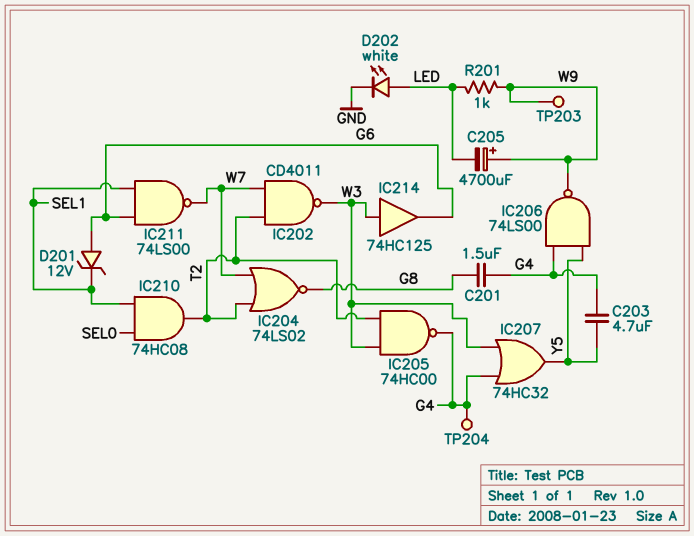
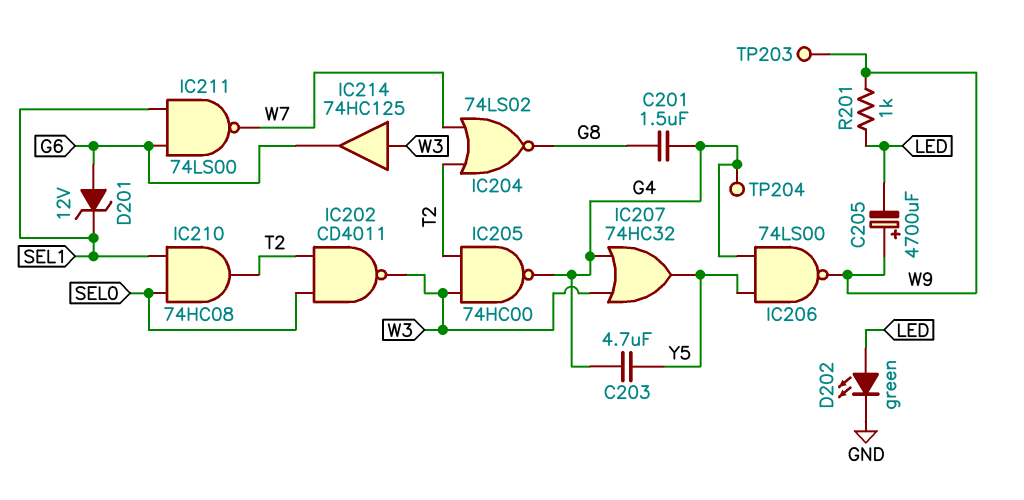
D202: LED white (A LED, K GND) -> LED green (A LED, K GND)
IC202: NAND CD4011 (in T2, in W7, out W3) -> NAND CD4011 (in SEL0, in T2, out W3)

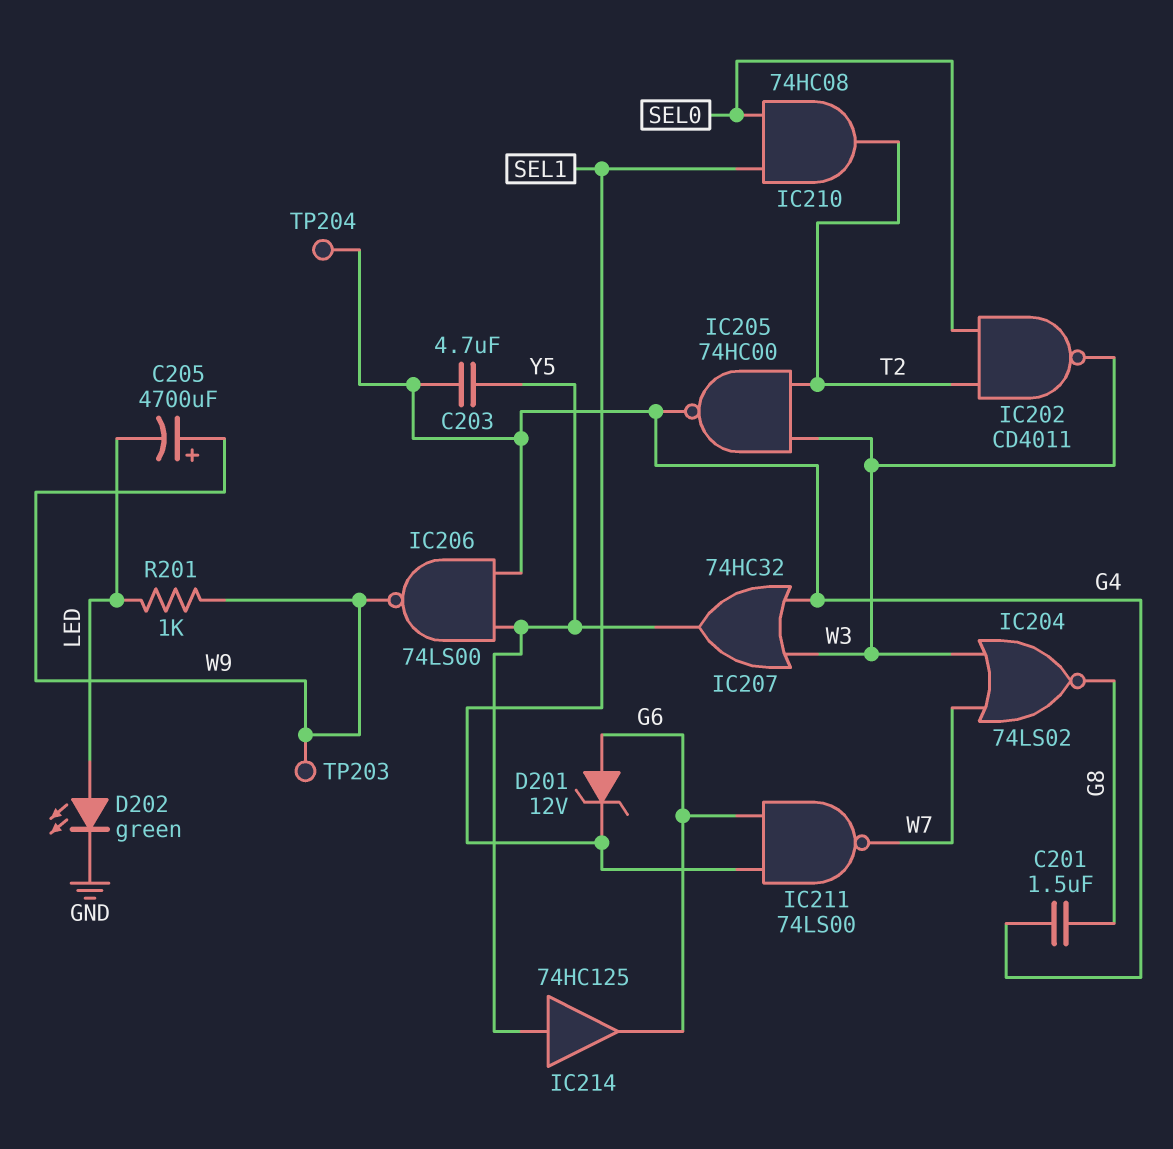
IC204: NOR 74LS02 (in T2, in W7, out G8) -> NOR 74LS02 (in W3, in W7, out G8)
IC214: buffer 74HC125 (in W3, out G6) -> buffer 74HC125 (in Y5, out G6)

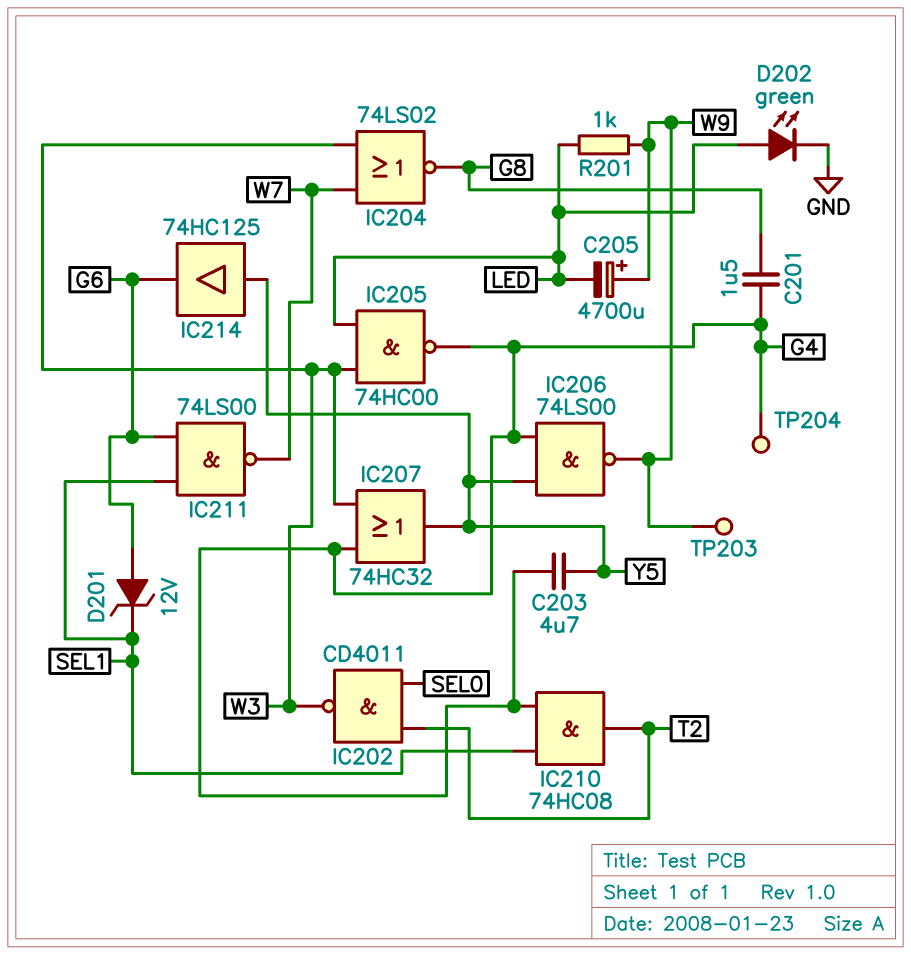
IC205: NAND 74HC00 (in T2, in W3, out G4) -> NAND 74HC00 (in LED, in W3, out G4)
IC210: AND 74HC08 (in SEL0, in SEL1, out T2) -> AND 74HC08 (in G4, in SEL1, out T2)

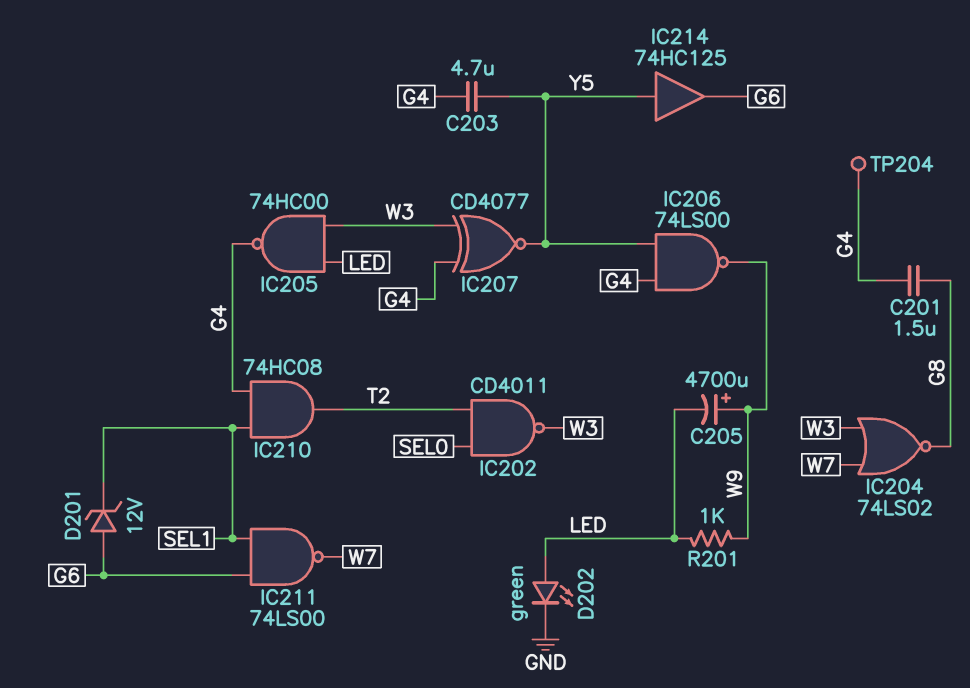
IC207: OR 74HC32 (in G4, in W3, out Y5) -> XNOR CD4077 (in G4, in W3, out Y5)
TP203: test point (W9) -> none

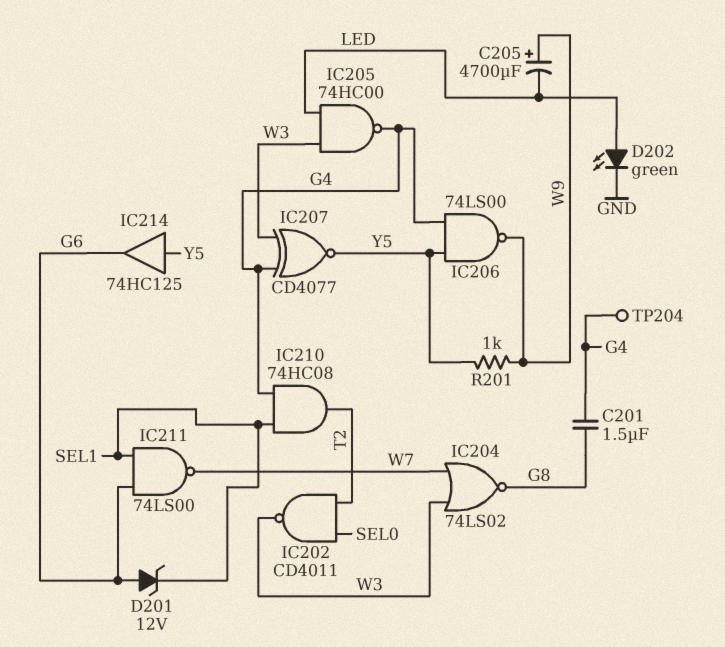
C203: 4.7uF (G4, Y5) -> none
R201: 1k (LED, W9) -> 1k (W9, Y5)

